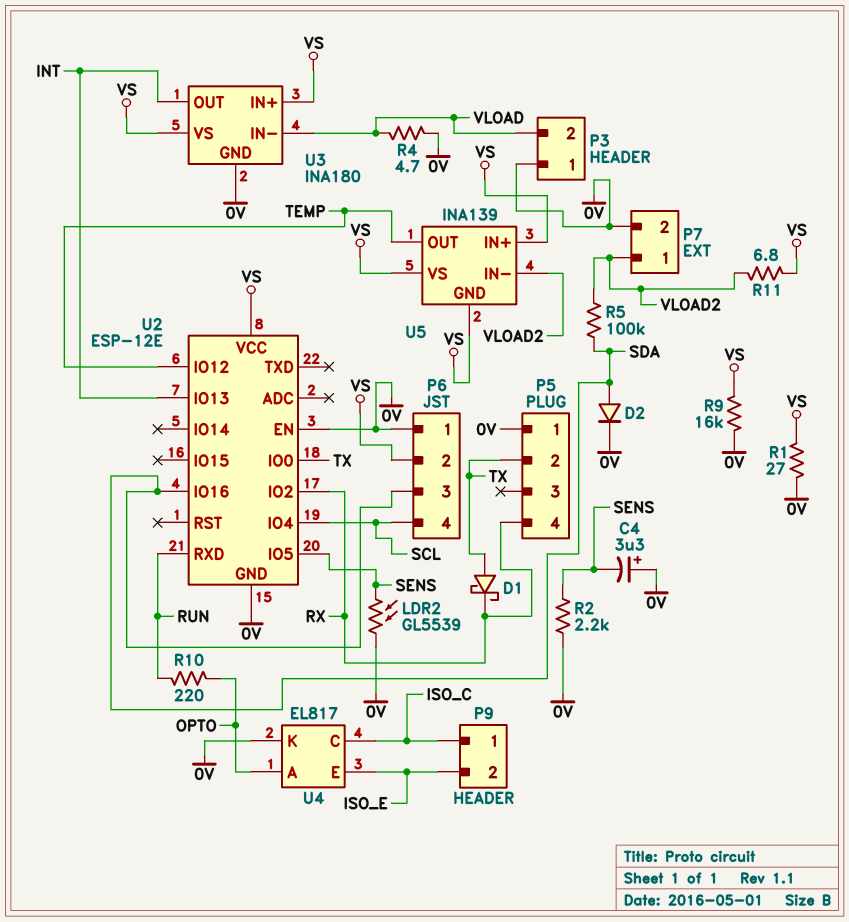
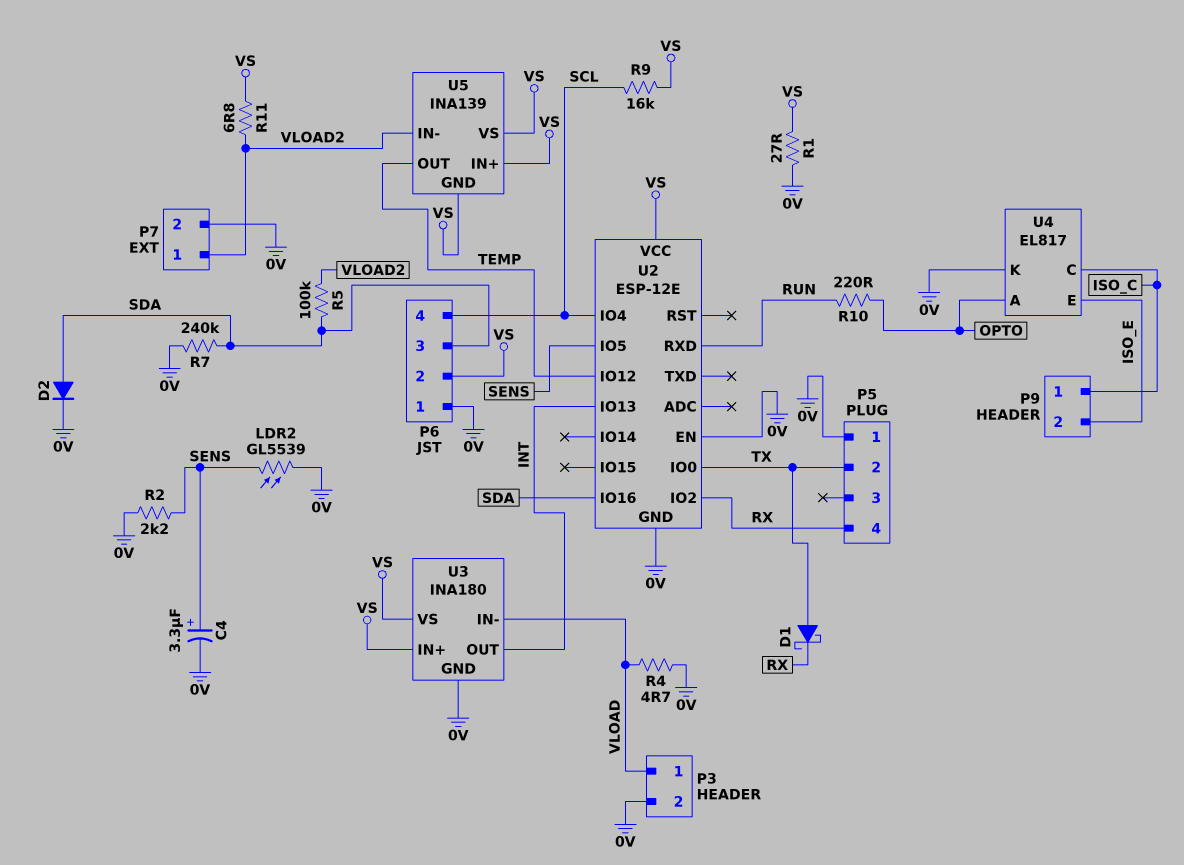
C4: 3.3uF (plus 0V, minus SENS) -> 3.3uF (plus SENS, minus 0V)
P3 pin 1: 0V -> VLOAD
P3 pin 2: VLOAD -> 0V
R7: none -> 240k (0V, SDA)
R9: 16k (0V, VS) -> 16k (SCL, VS)

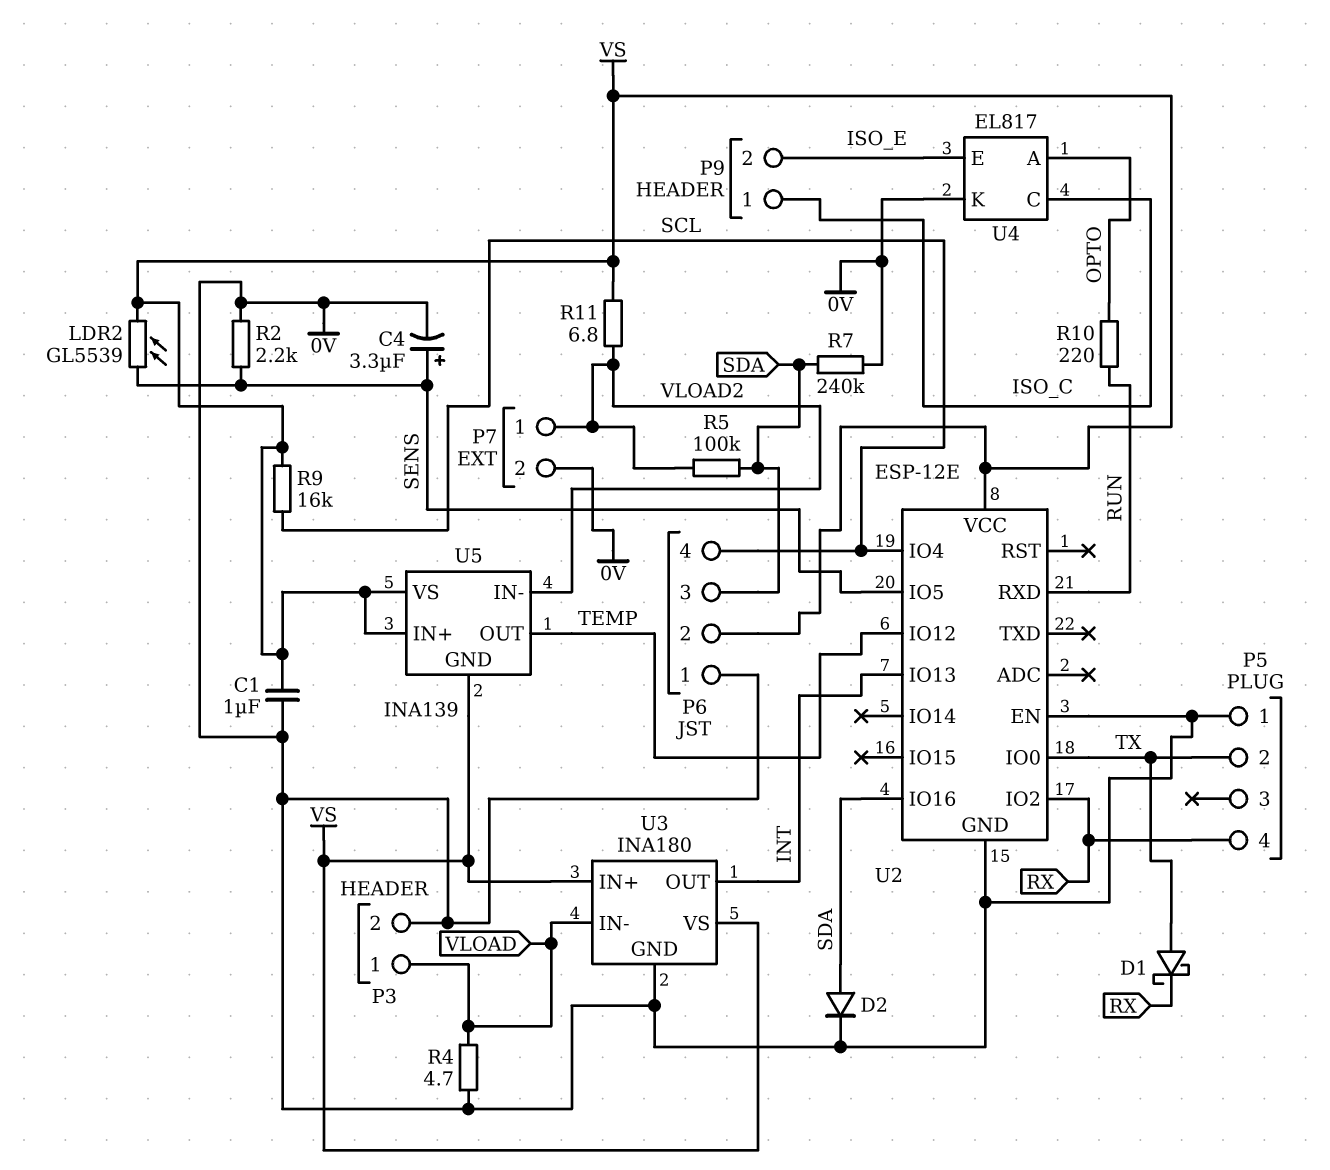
C1: none -> 1uF (0V, VS)
LDR2: GL5539 (0V, SENS) -> GL5539 (SENS, VS)
R1: 27 (0V, VS) -> none

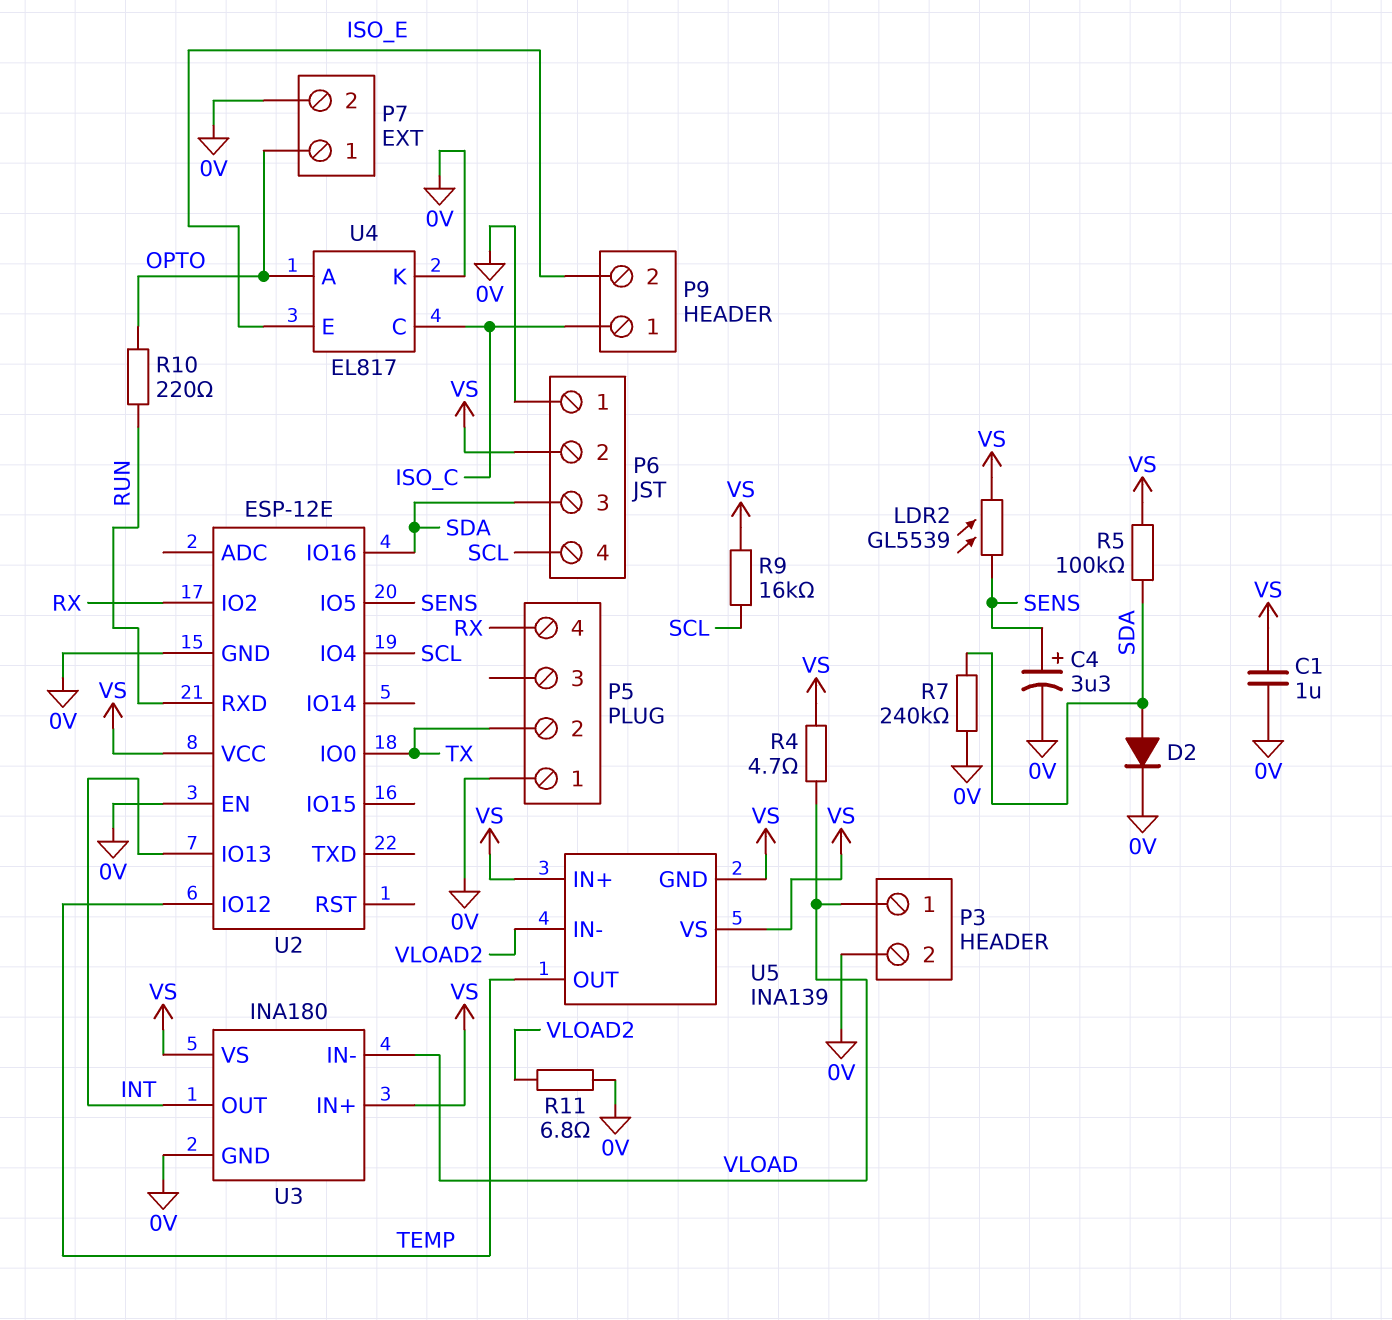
D1: schottky (A TX, K RX) -> none
P7 pin 1: VLOAD2 -> OPTO
R2: 2.2k (0V, SENS) -> none
R4: 4.7 (0V, VLOAD) -> 4.7 (VLOAD, VS)
R5: 100k (SDA, VLOAD2) -> 100k (SDA, VS)
R11: 6.8 (VLOAD2, VS) -> 6.8 (0V, VLOAD2)

